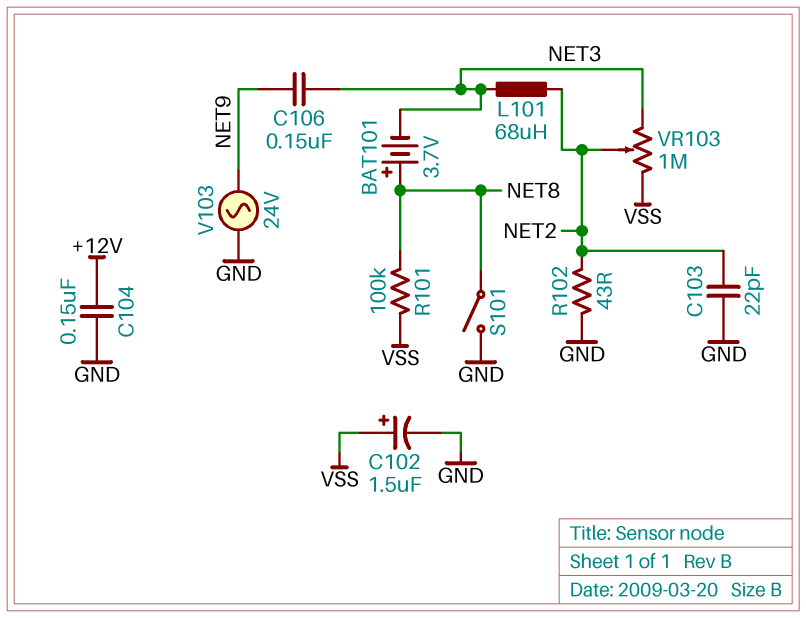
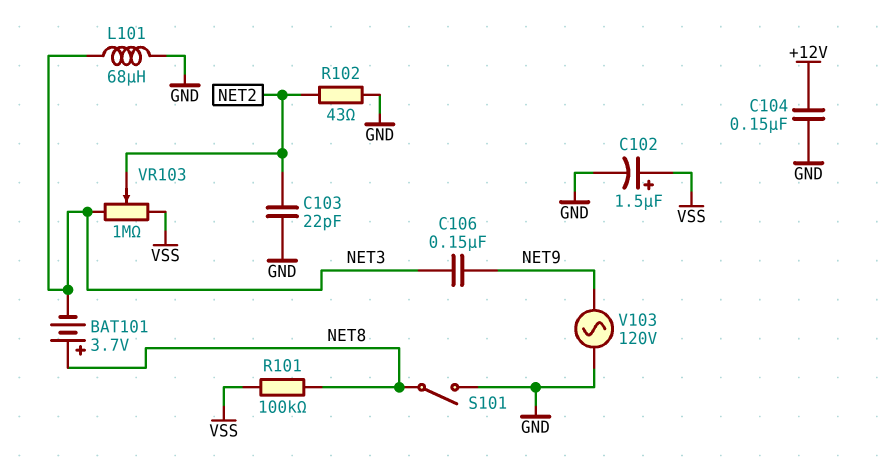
L101: 68uH (NET2, NET3) -> 68uH (GND, NET3)
V103: AC 24V (GND, NET9) -> AC 120V (GND, NET9)

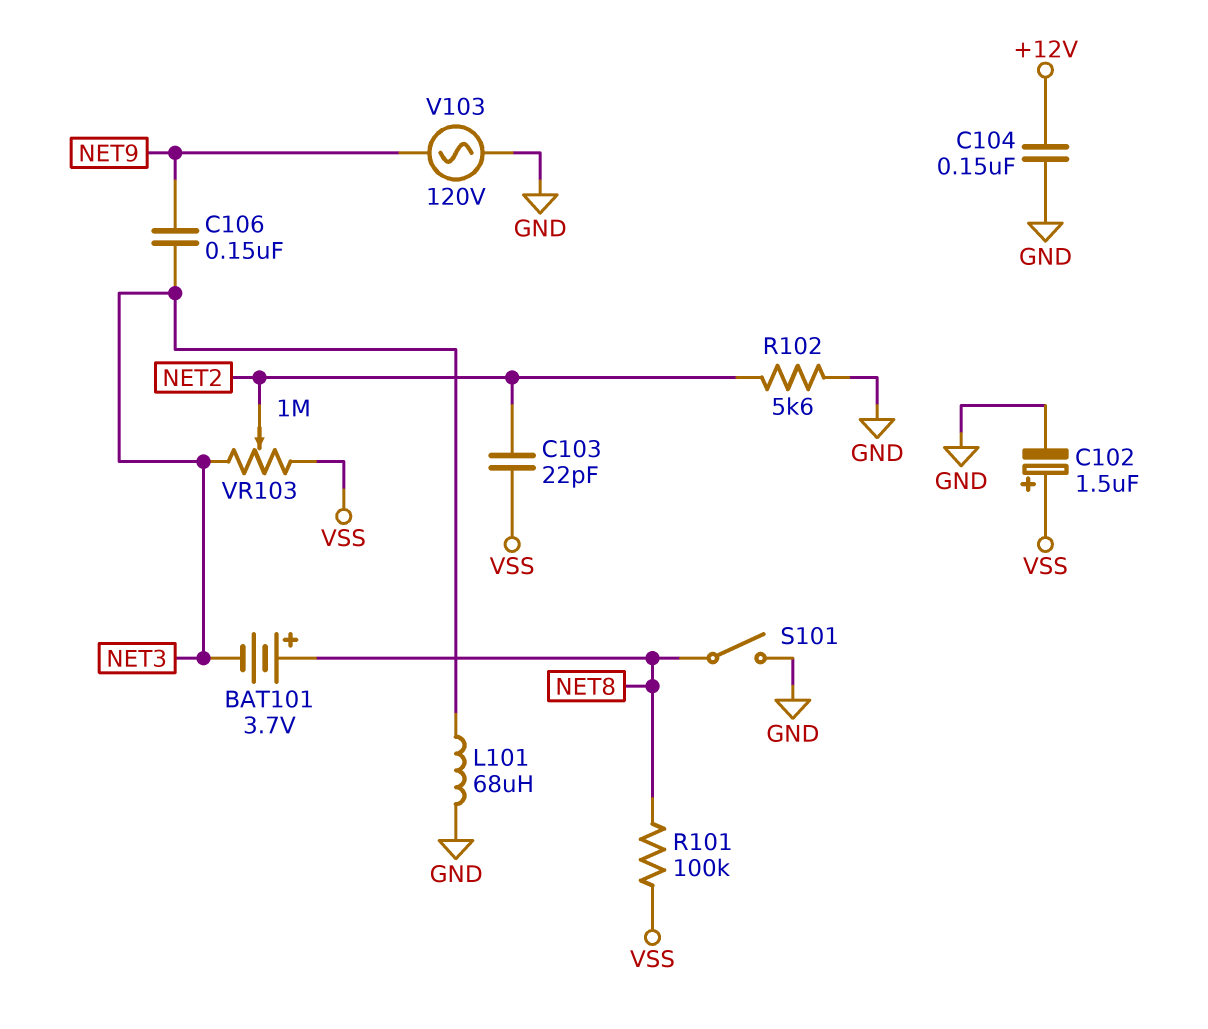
C103: 22pF (GND, NET2) -> 22pF (NET2, VSS)
R102: 43 (GND, NET2) -> 5.6k (GND, NET2)

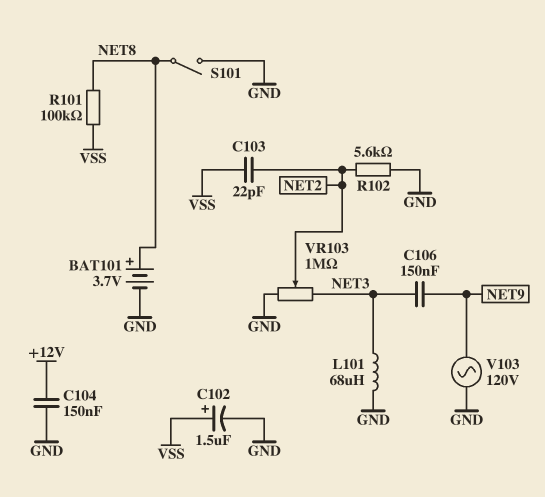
BAT101: 3.7V (plus NET8, minus NET3) -> 3.7V (plus NET8, minus GND)
VR103: 1M (NET3, VSS, wiper NET2) -> 1M (GND, NET3, wiper NET2)

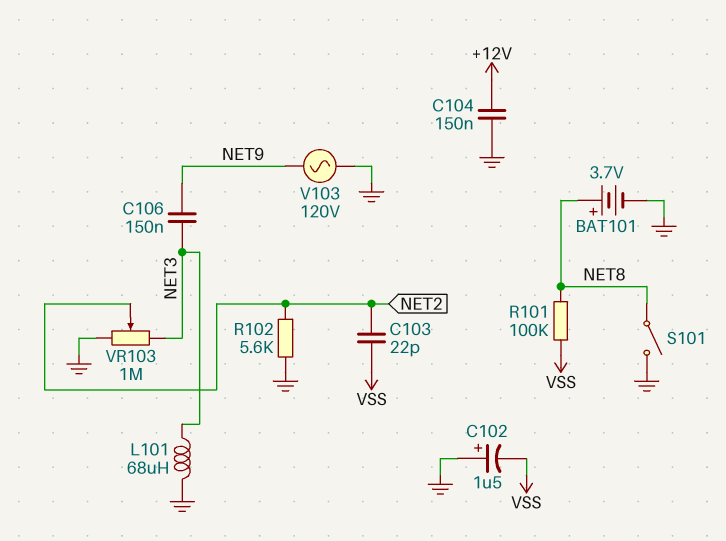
C102: 1.5uF (plus VSS, minus GND) -> 1.5uF (plus GND, minus VSS)

